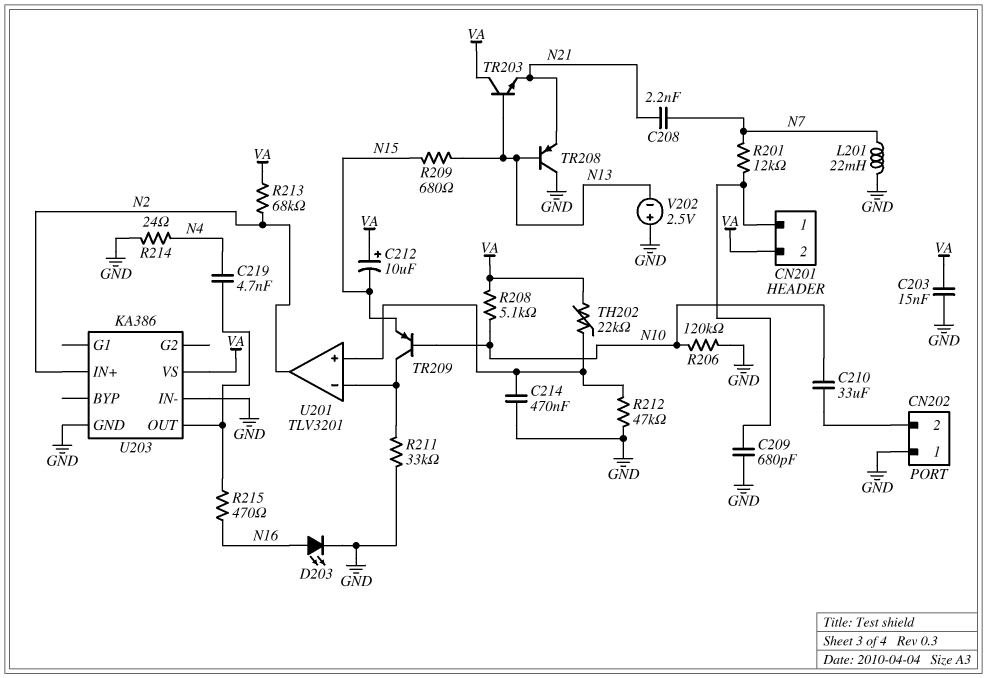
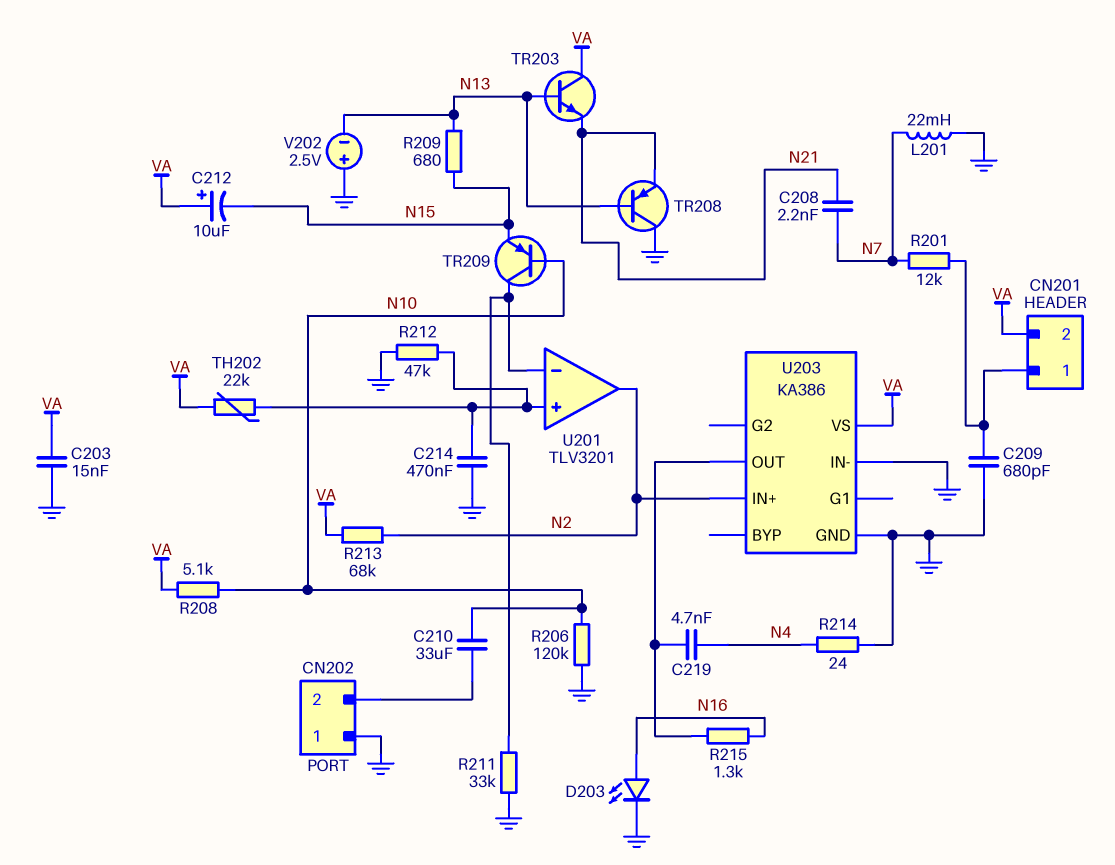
R215: 470 (N16, U203/OUT) -> 1.3k (N16, U203/OUT)

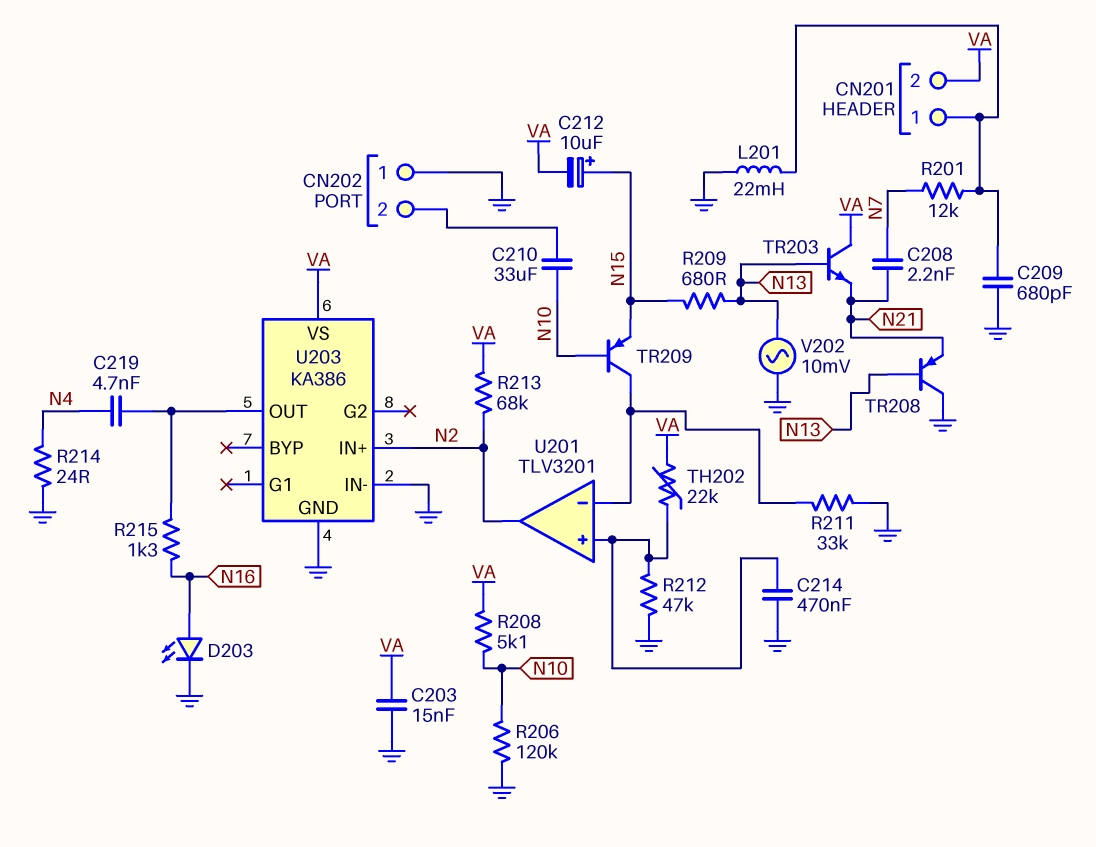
C212: 10uF (plus VA, minus N15) -> 10uF (plus N15, minus VA)
L201: 22mH (GND, N7) -> 22mH (CN201/1, GND)
V202: 2.5V (plus GND, minus N13) -> AC 10mV (GND, N13)

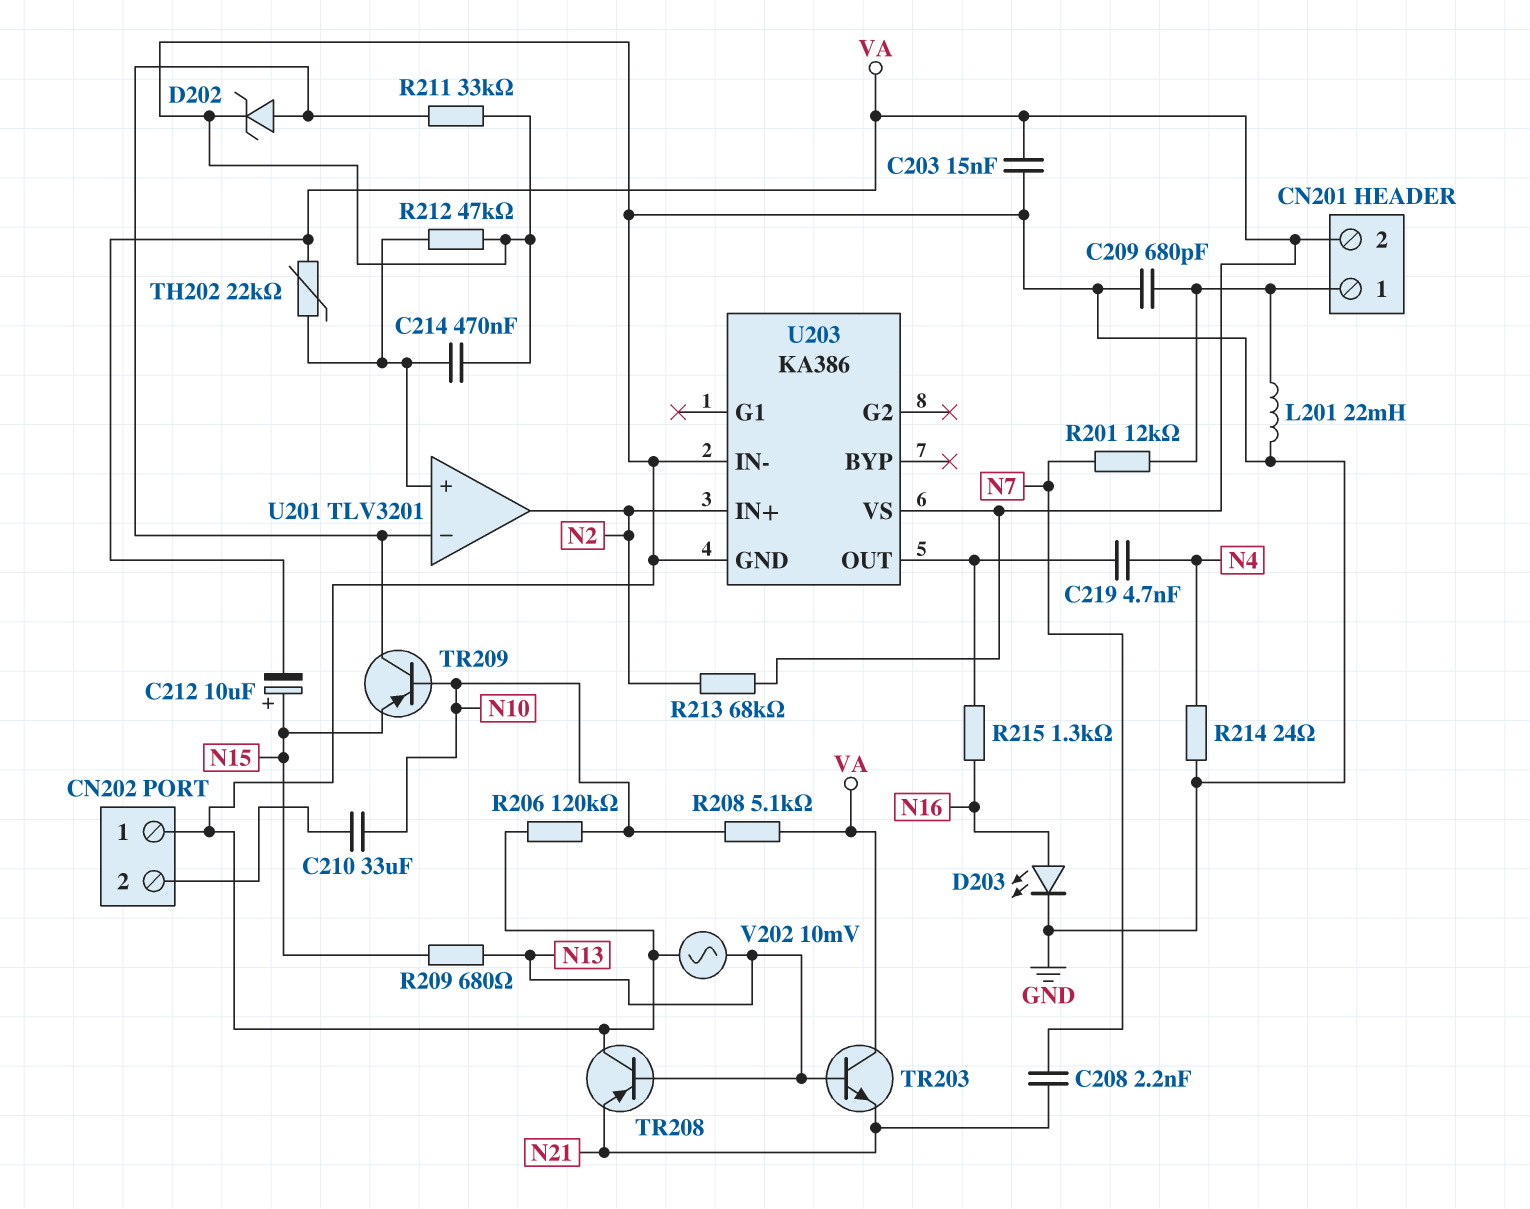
D202: none -> zener (A U201/in-, K GND)

